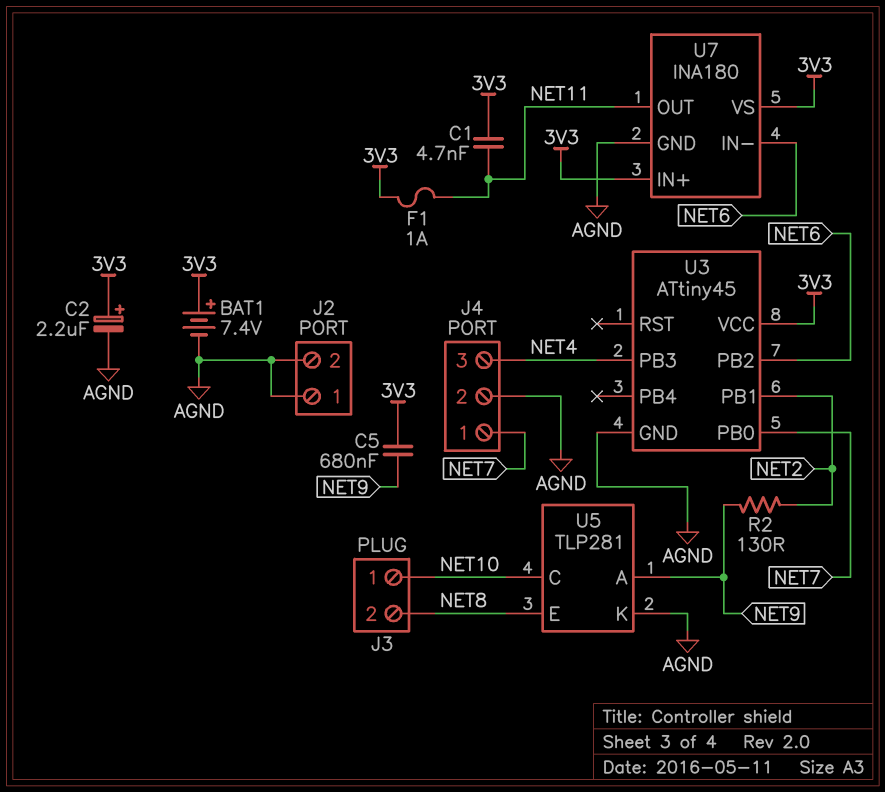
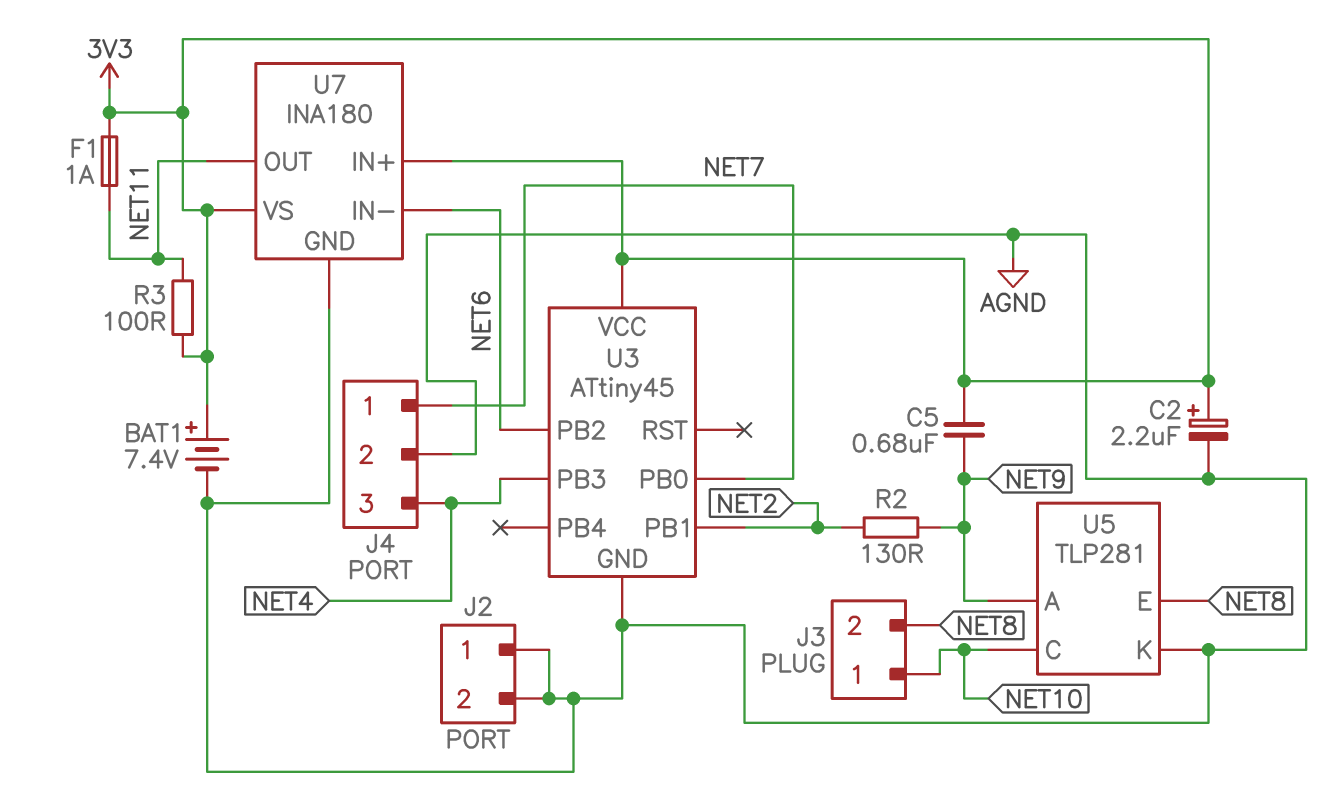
C1: 4.7nF (3V3, NET11) -> none
R3: none -> 100 (3V3, NET11)

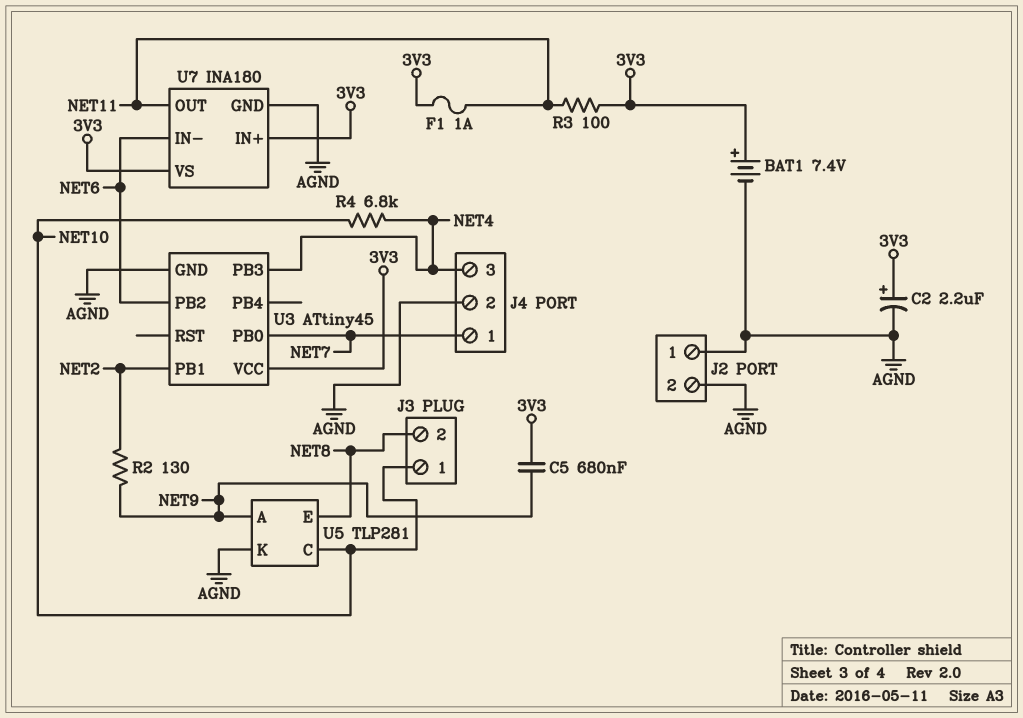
R4: none -> 6.8k (NET4, NET10)

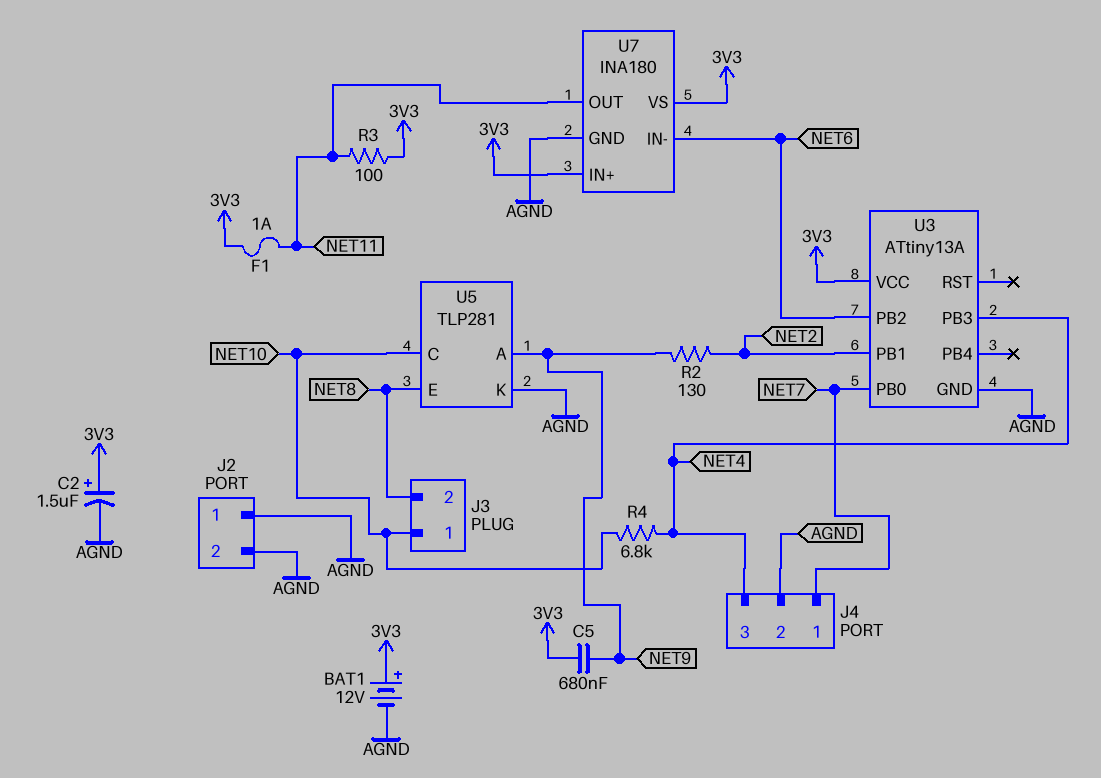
BAT1: 7.4V (plus 3V3, minus AGND) -> 12V (plus 3V3, minus AGND)
C2: 2.2uF (plus 3V3, minus AGND) -> 1.5uF (plus 3V3, minus AGND)
U3: ATtiny45 -> ATtiny13A

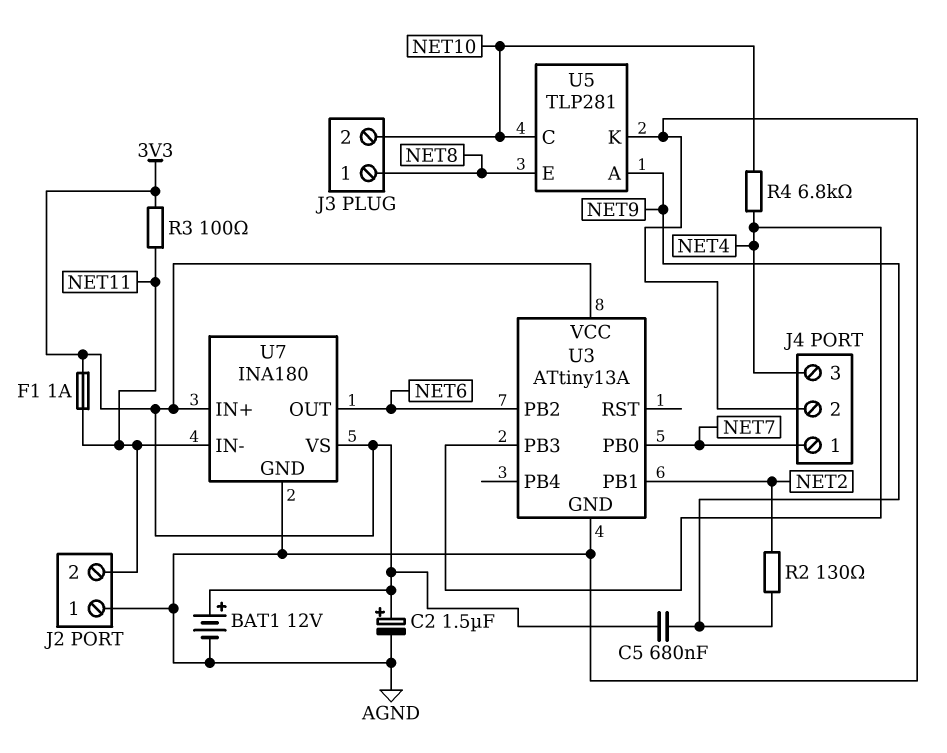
J2 pin 2: AGND -> NET11
J3 pin 1: NET10 -> NET8
J3 pin 2: NET8 -> NET10
U7 pin IN-: NET6 -> NET11
U7 pin OUT: NET11 -> NET6

